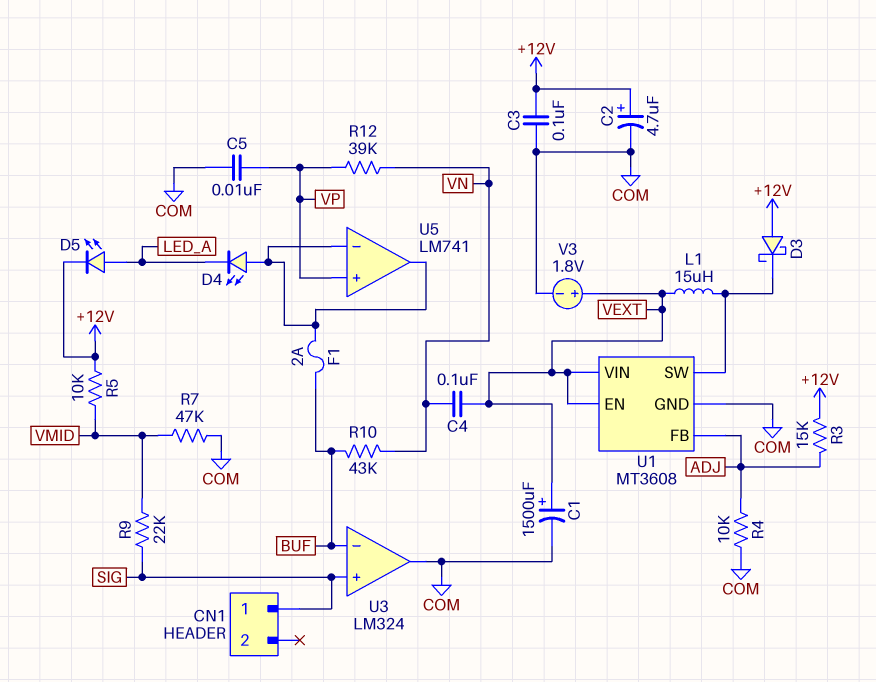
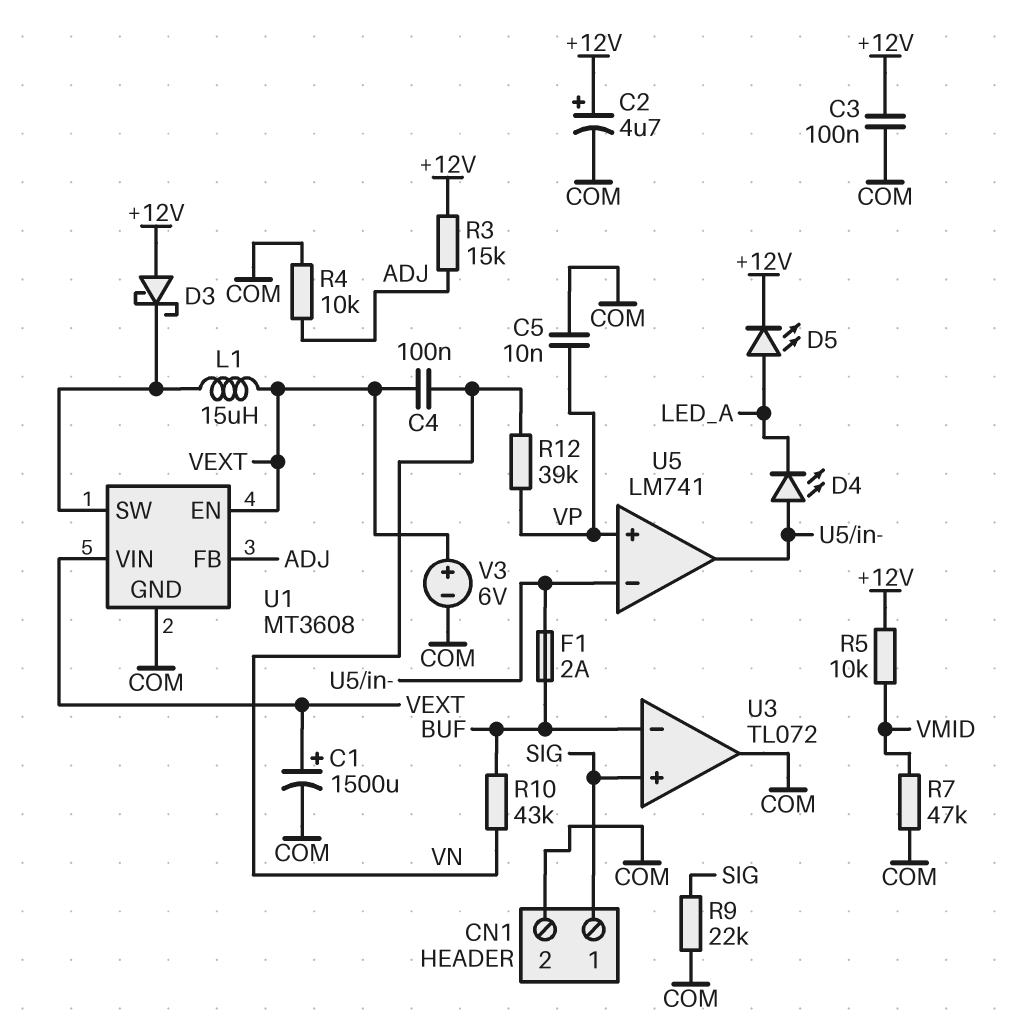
CN1 pin 2: none -> COM
R9: 22k (SIG, VMID) -> 22k (COM, SIG)
U3: LM324 -> TL072
V3: 1.8V (plus VEXT, minus COM) -> 6V (plus VEXT, minus COM)

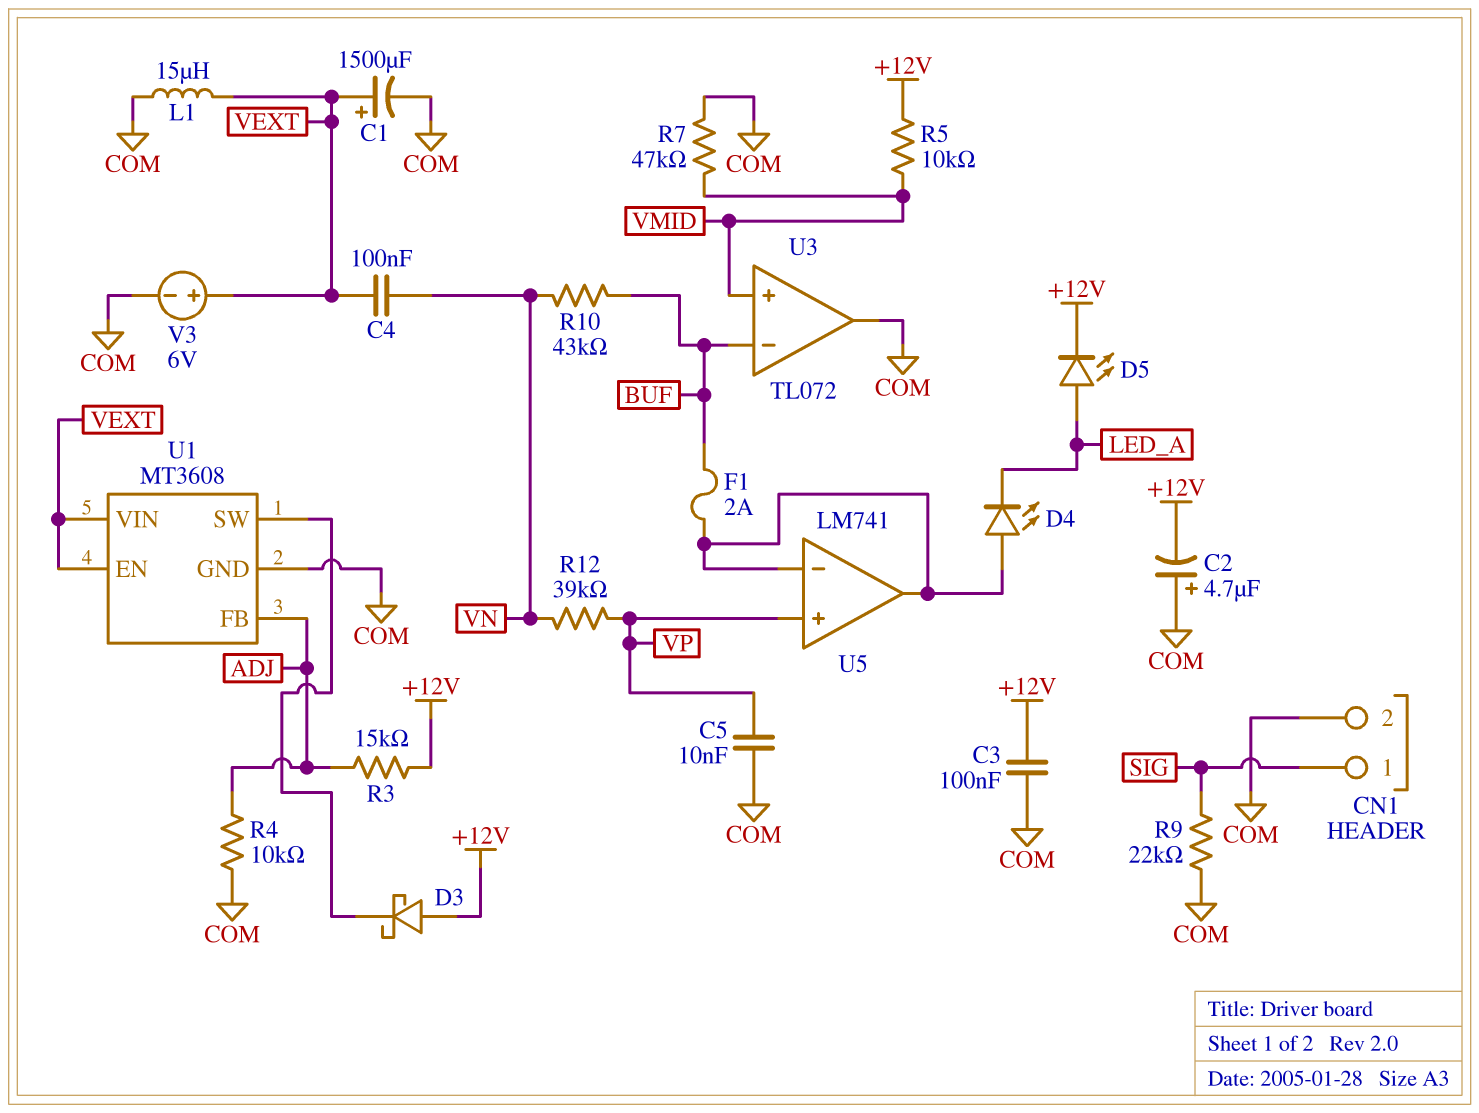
C2: 4.7uF (plus +12V, minus COM) -> 4.7uF (plus COM, minus +12V)
L1: 15uH (U1/SW, VEXT) -> 15uH (COM, VEXT)
U3 pin in+: SIG -> VMID

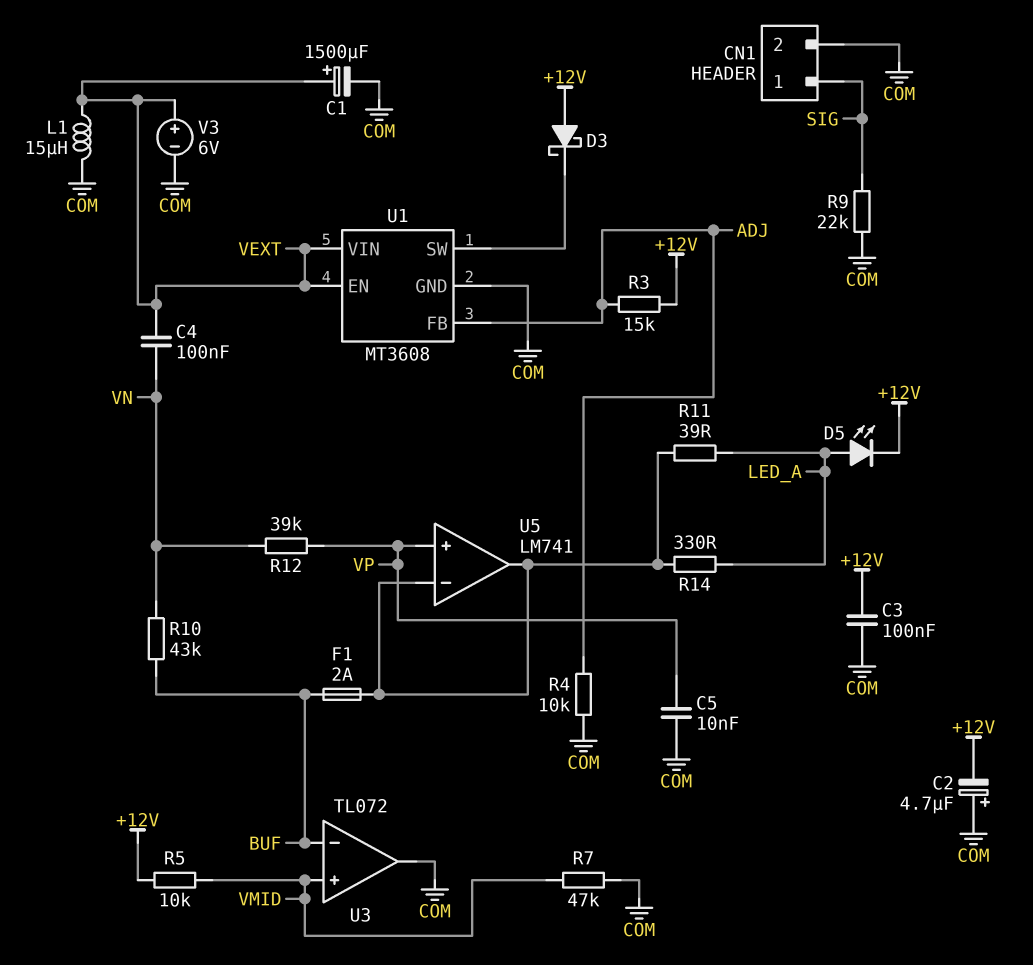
D4: LED (A U5/in-, K LED_A) -> none
R11: none -> 39 (LED_A, U5/in-)
R14: none -> 330 (LED_A, U5/in-)

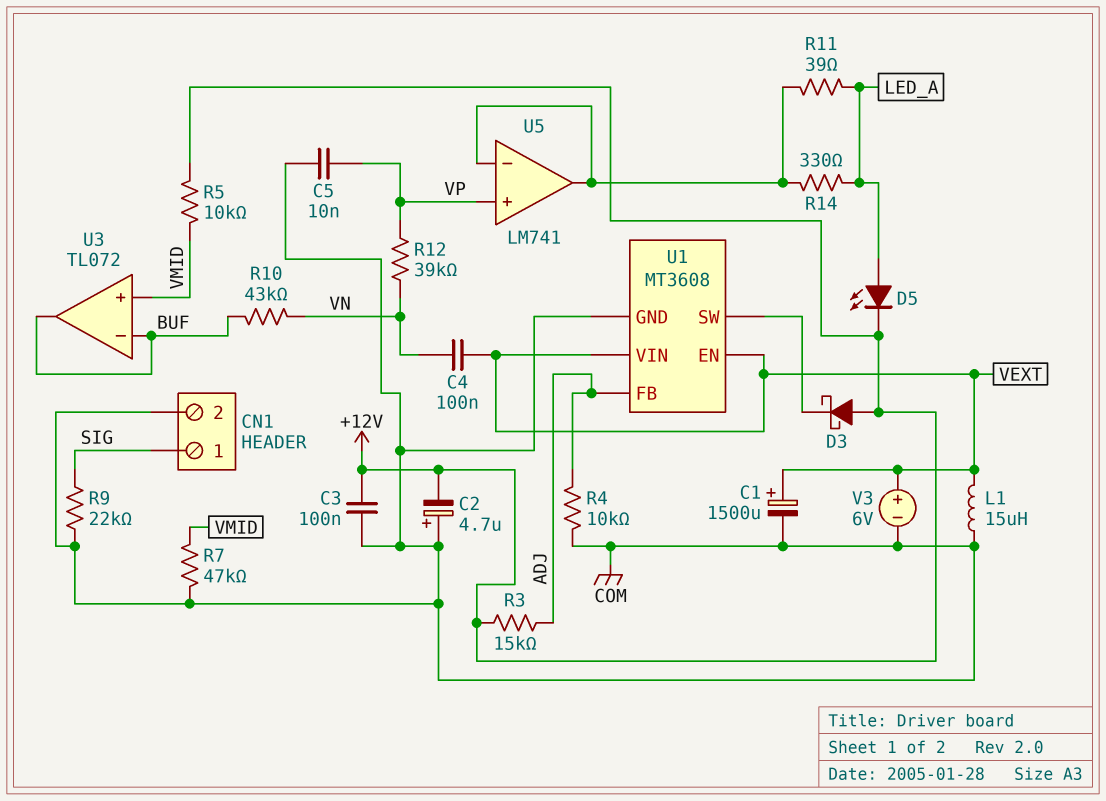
F1: 2A (BUF, U5/in-) -> none
U3 pin out: COM -> BUF

